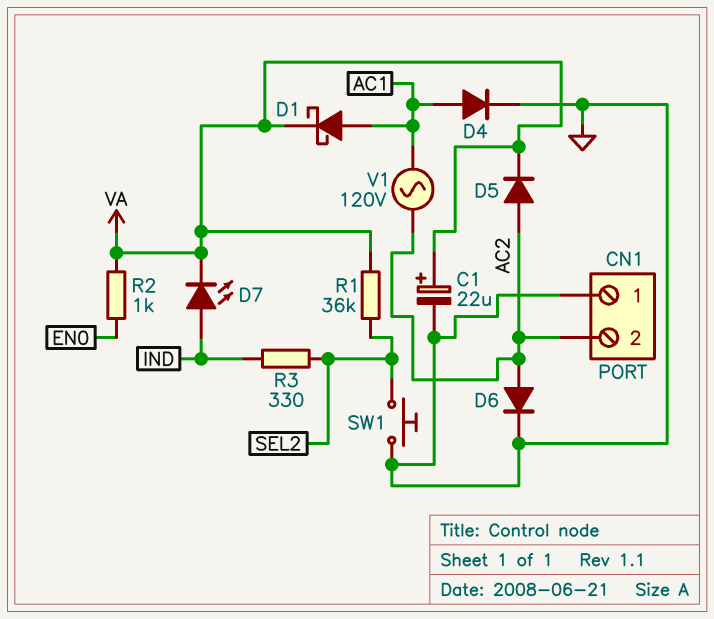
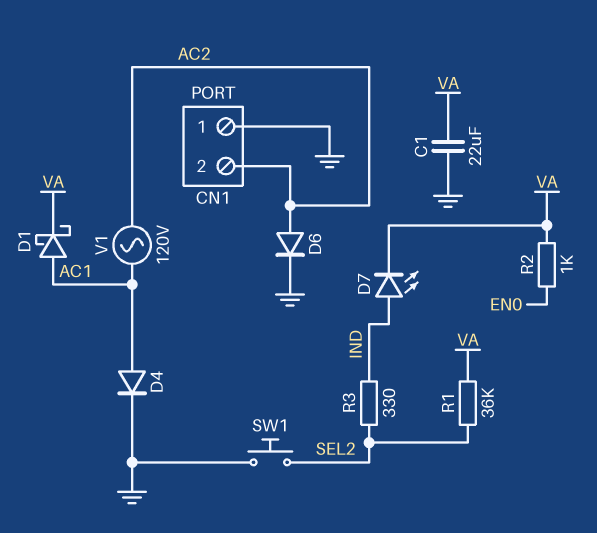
C1: 22uF (plus VA, minus GND) -> 22uF (GND, VA)
D5: diode (A AC2, K VA) -> none

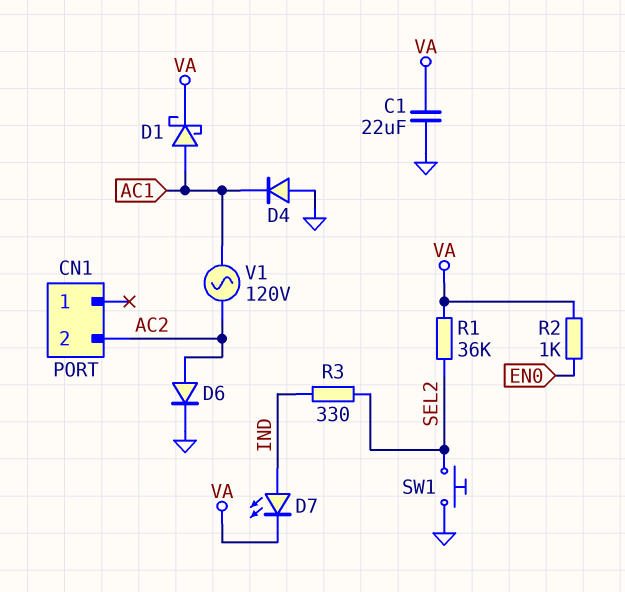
CN1 pin 1: GND -> none
D4: diode (A AC1, K GND) -> diode (A GND, K AC1)

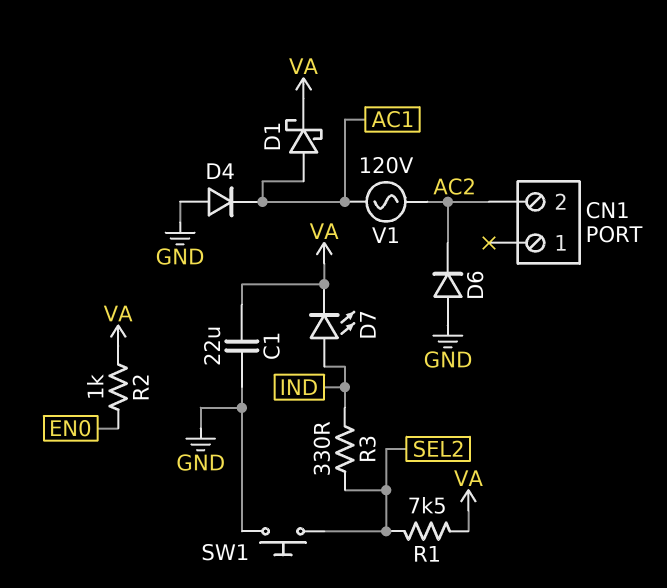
D6: diode (A AC2, K GND) -> diode (A GND, K AC2)
R1: 36k (SEL2, VA) -> 7.5k (SEL2, VA)

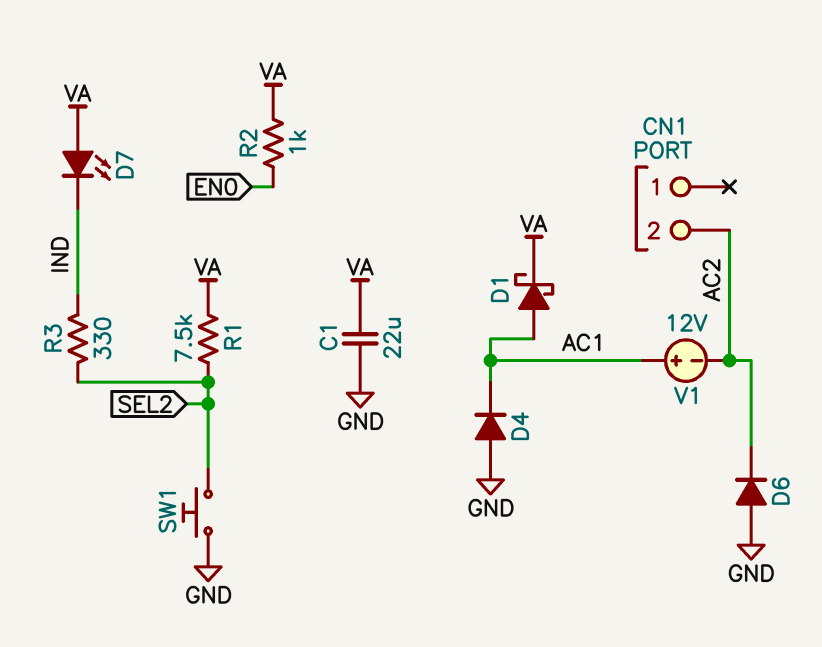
D7: LED (A IND, K VA) -> LED (A VA, K IND)
V1: AC 120V (AC1, AC2) -> 12V (plus AC1, minus AC2)

